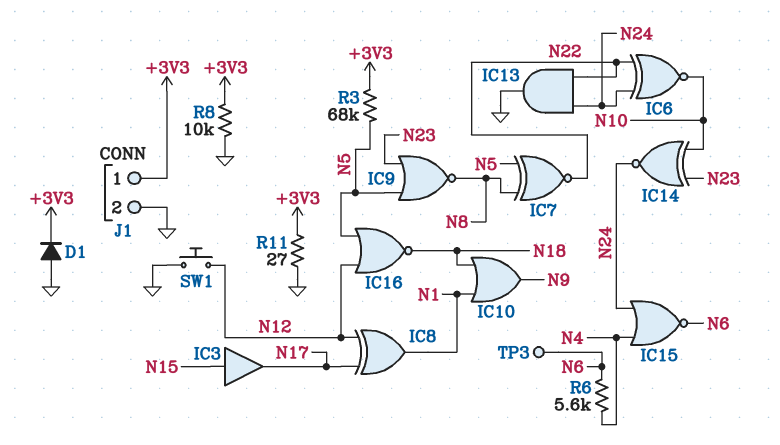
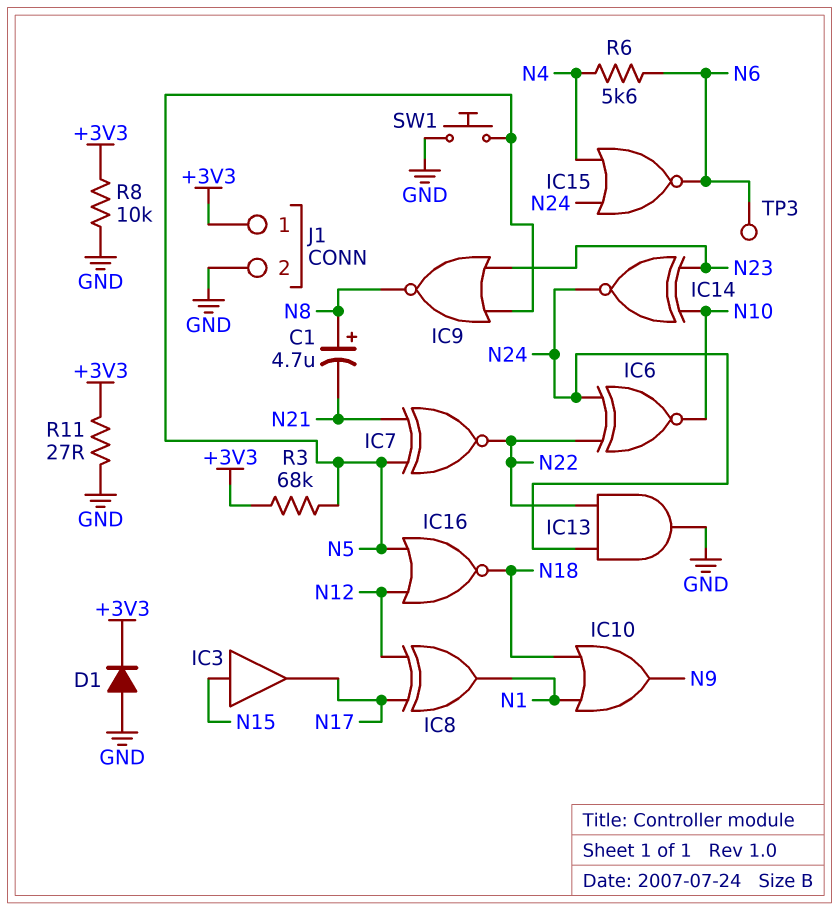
C1: none -> 4.7uF (plus N8, minus N21)
IC7: XNOR (in N5, in N8, out N22) -> XNOR (in N5, in N21, out N22)
SW1: button (GND, N12) -> button (GND, N5)

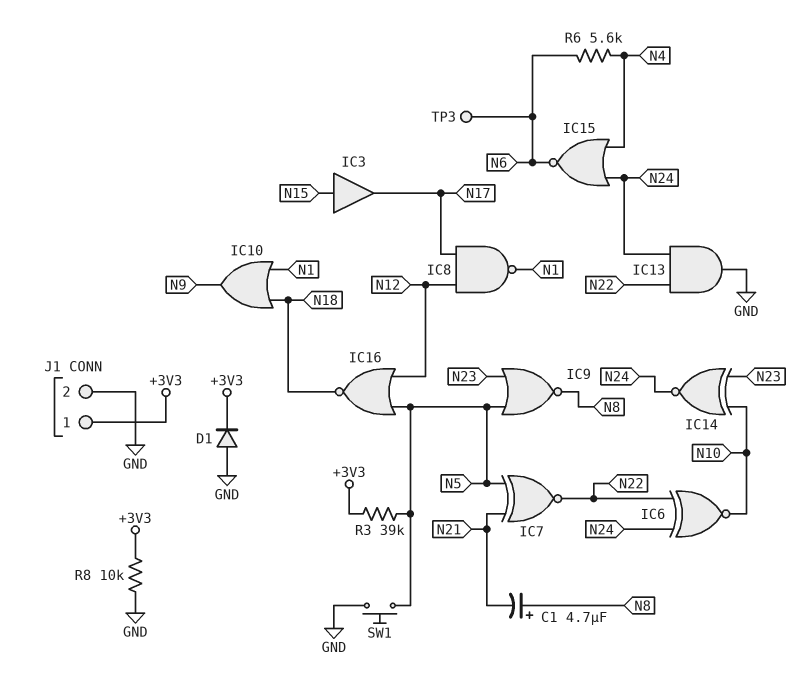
IC8: XOR (in N12, in N17, out N1) -> NAND (in N12, in N17, out N1)
R3: 68k (+3V3, N5) -> 39k (+3V3, N5)
R11: 27 (+3V3, GND) -> none

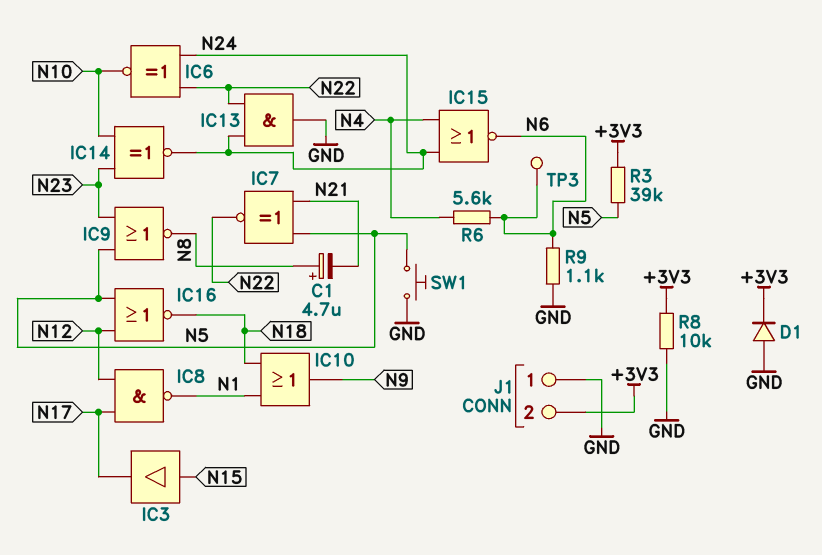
J1 pin 1: +3V3 -> GND
J1 pin 2: GND -> +3V3
R9: none -> 1.1k (GND, N6)

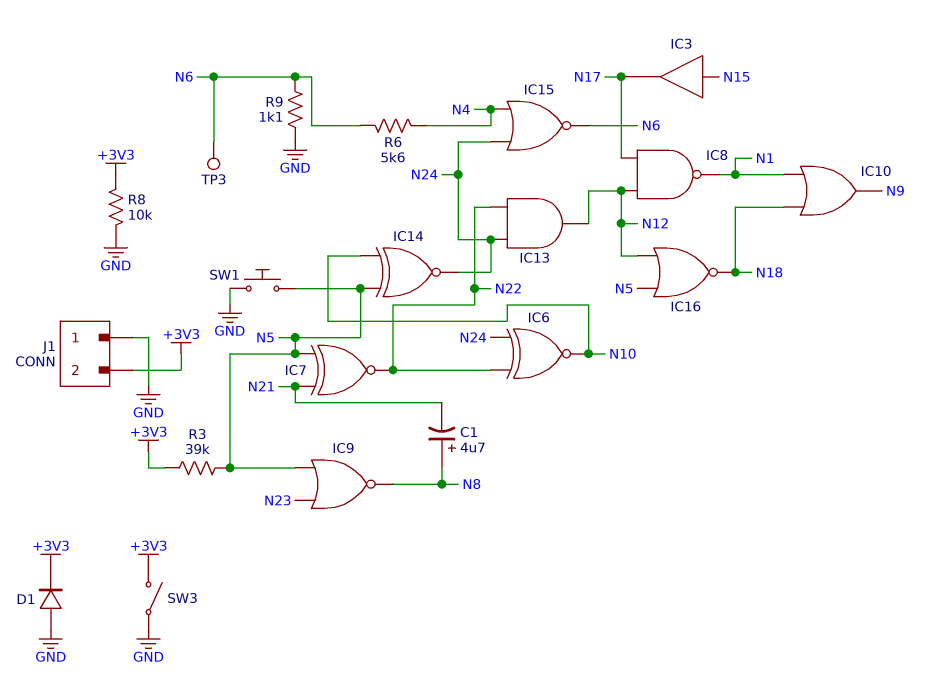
IC13: AND (in N22, in N24, out GND) -> AND (in N22, in N24, out N12)
IC14: XNOR (in N10, in N23, out N24) -> XNOR (in N5, in N10, out N24)
SW3: none -> switch (+3V3, GND)

